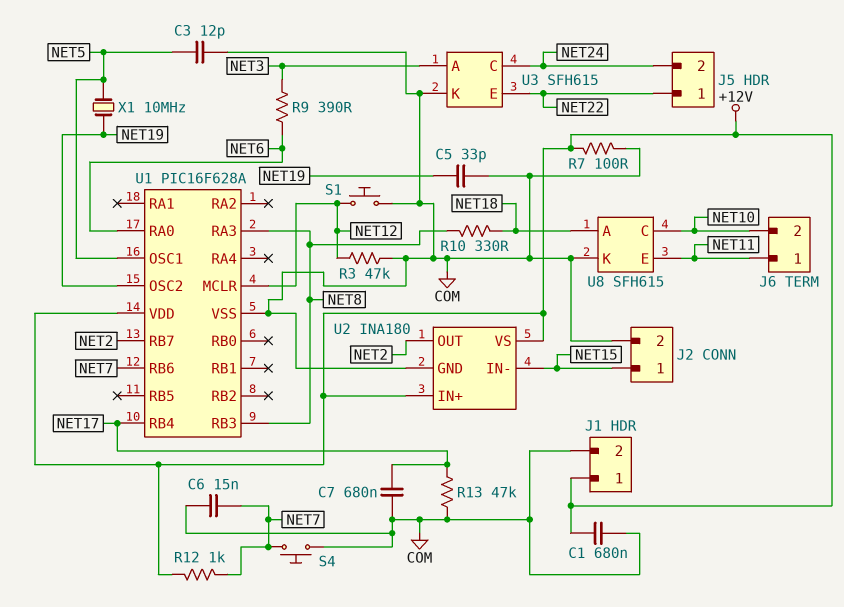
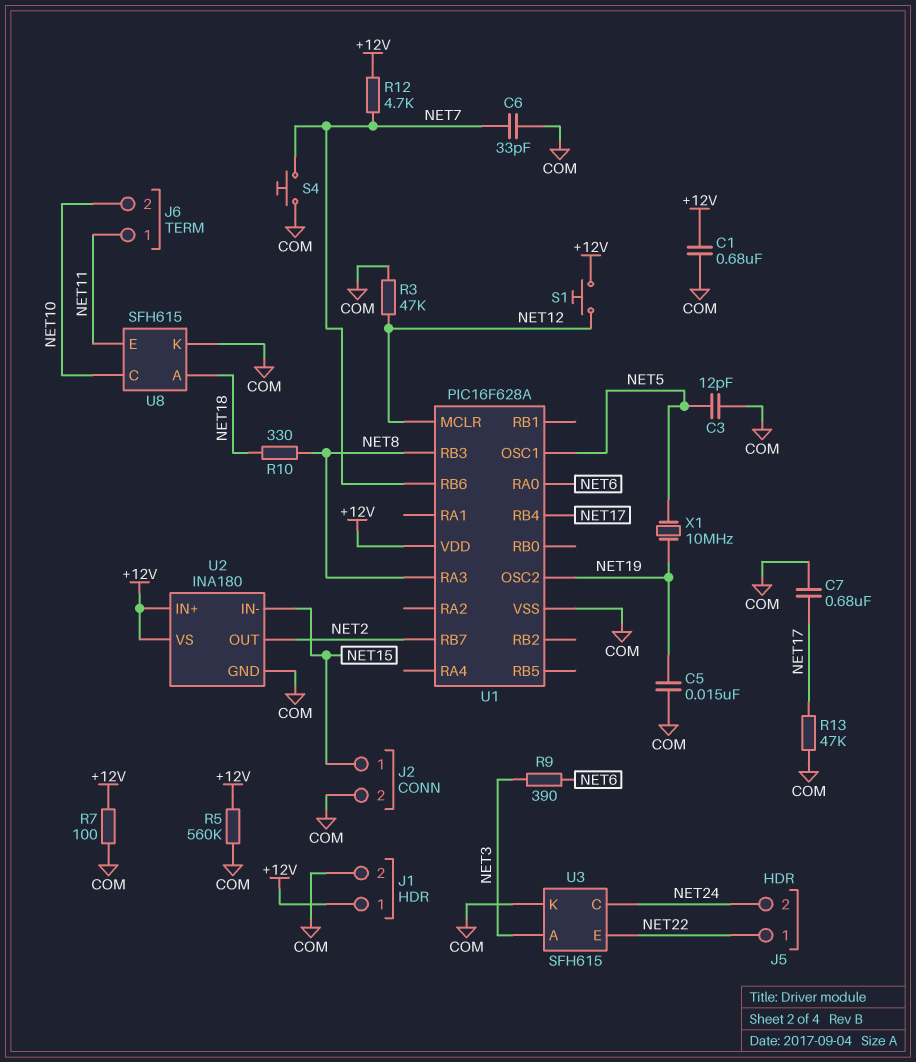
C5: 33pF (COM, NET19) -> 15nF (COM, NET19)
C6: 15nF (COM, NET7) -> 33pF (COM, NET7)
R5: none -> 560k (+12V, COM)
R12: 1k (+12V, NET7) -> 4.7k (+12V, NET7)
S1: button (COM, NET12) -> button (+12V, NET12)

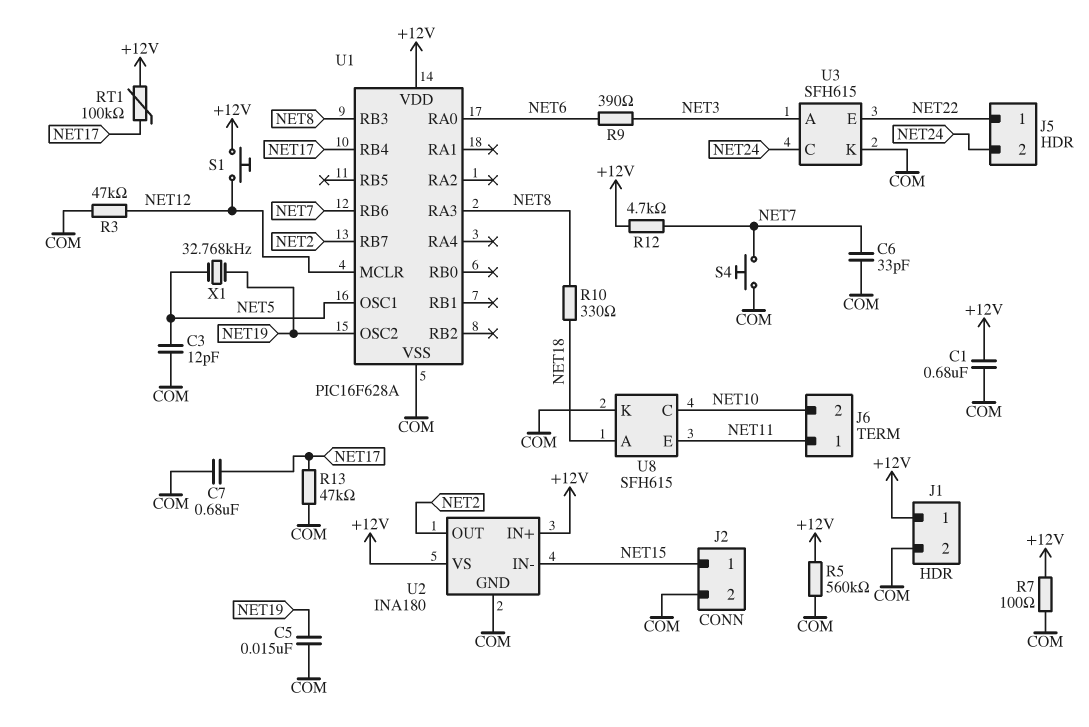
RT1: none -> 100k (+12V, NET17)
X1: 10MHz (NET5, NET19) -> 32.768kHz (NET5, NET19)

